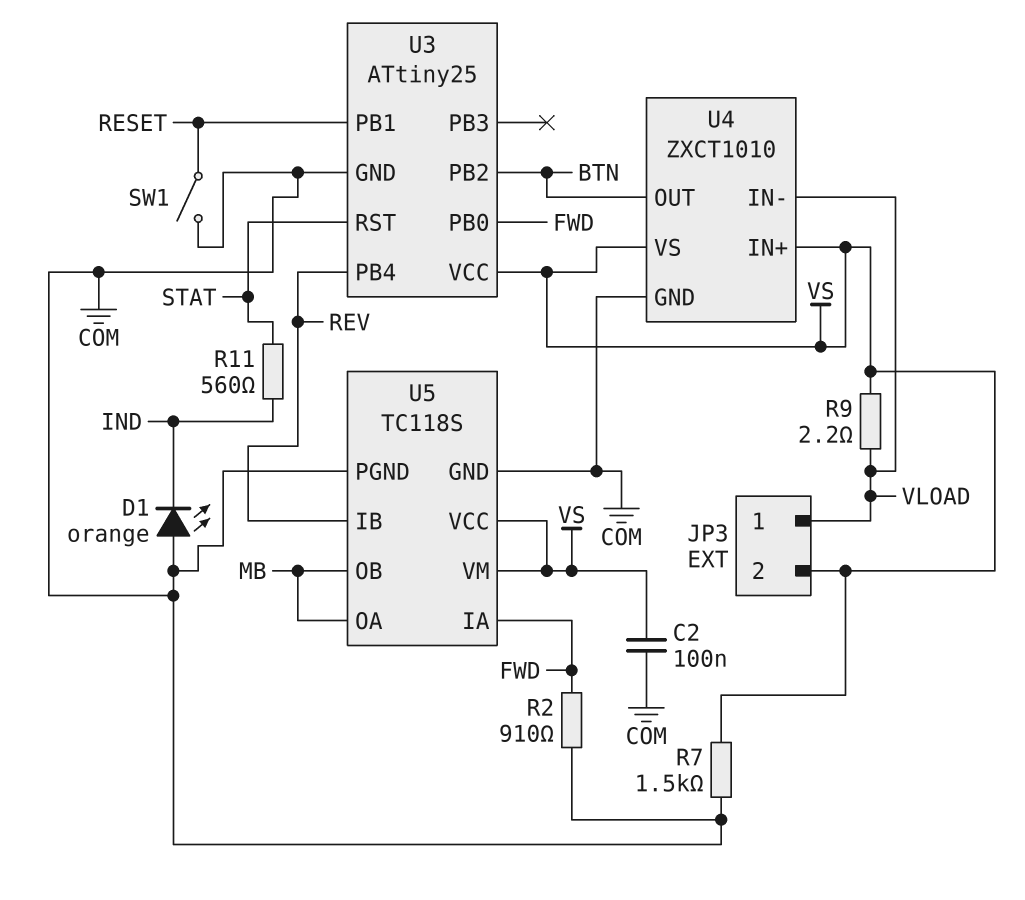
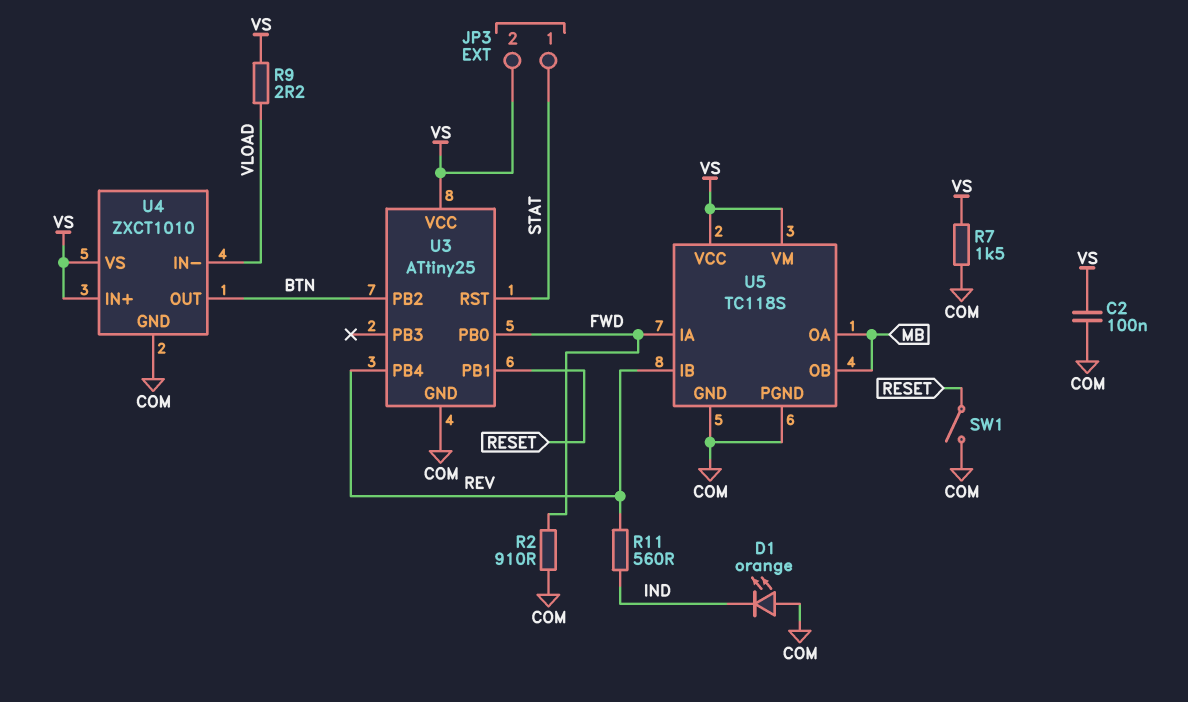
JP3 pin 1: VLOAD -> STAT
R11: 560 (IND, STAT) -> 560 (IND, REV)

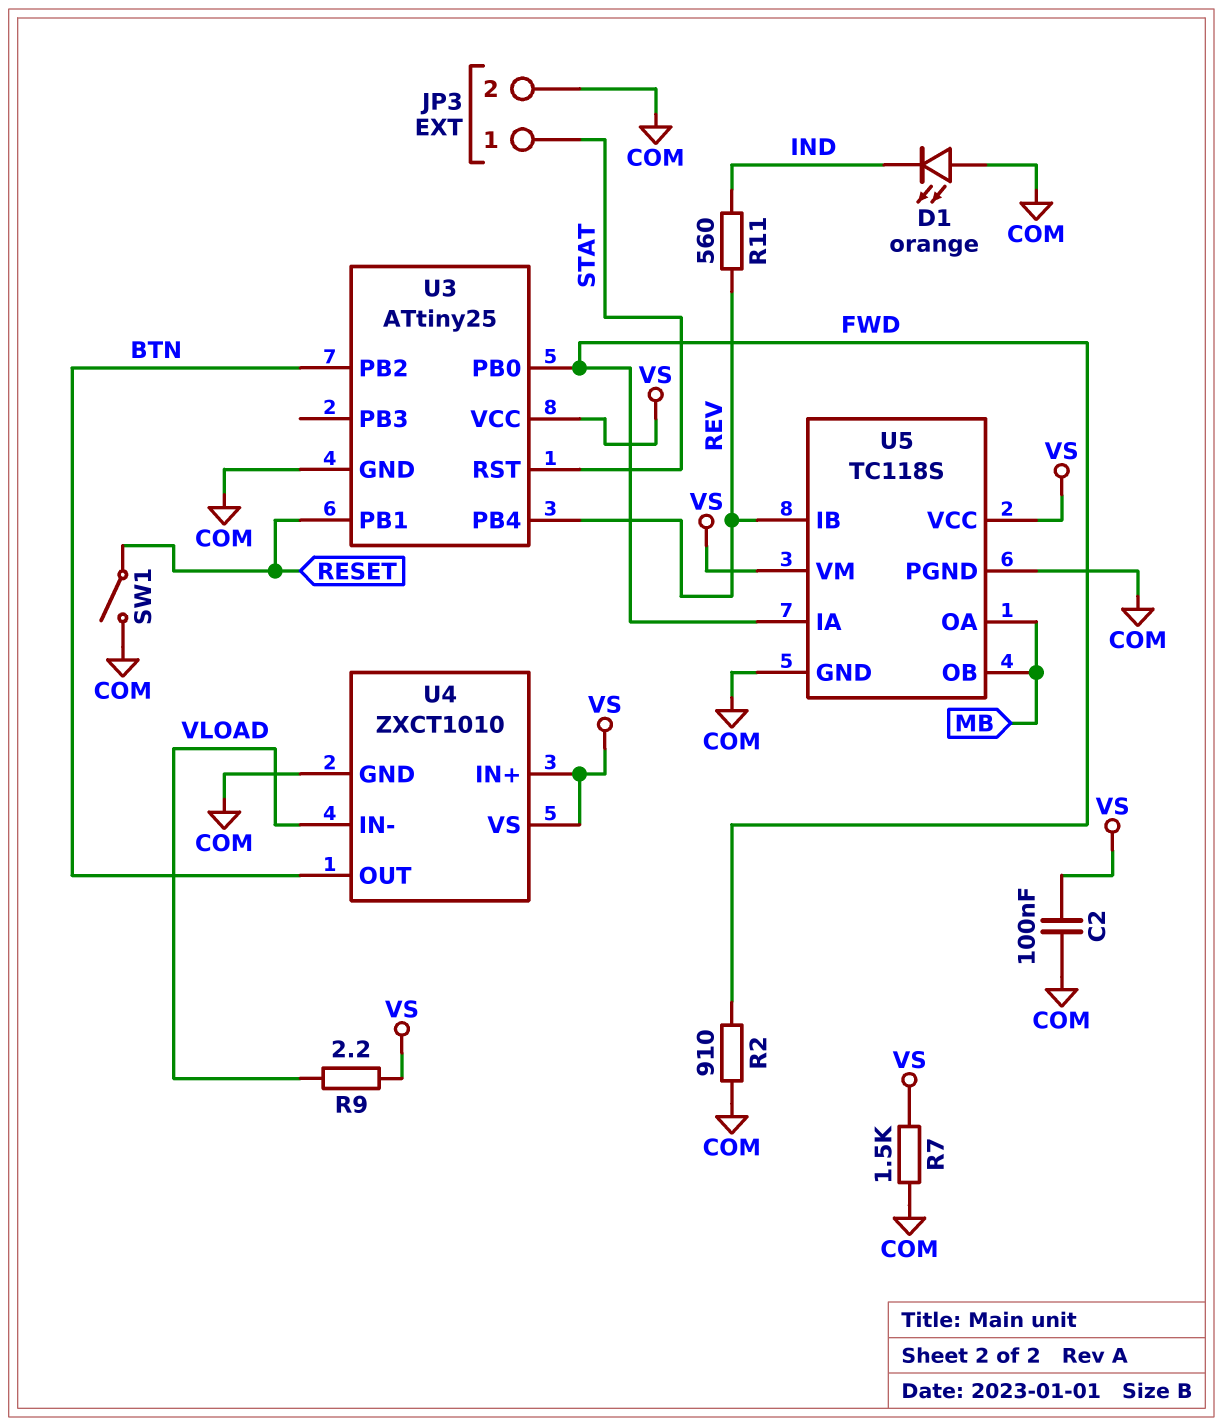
JP3 pin 2: VS -> COM

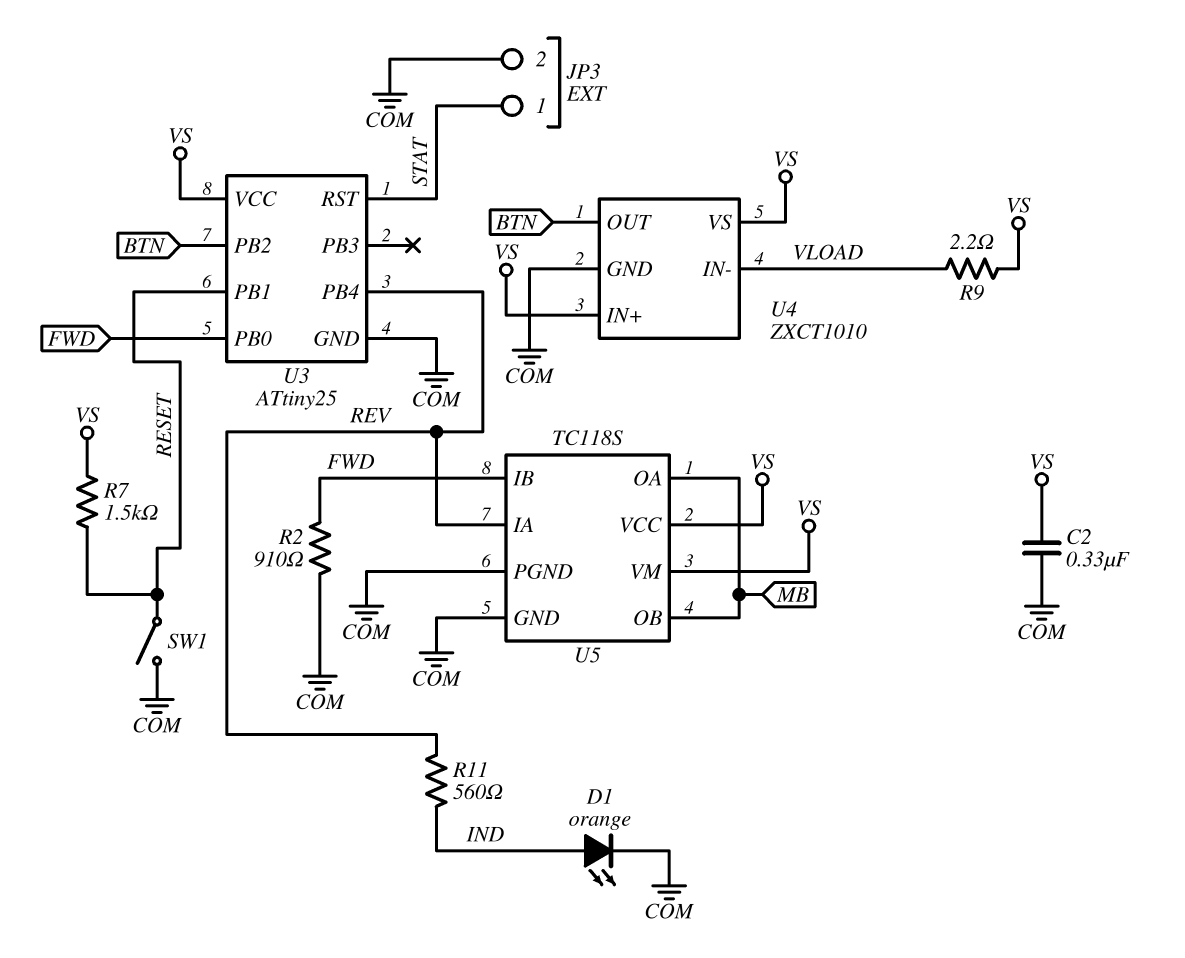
C2: 100nF (COM, VS) -> 330nF (COM, VS)
D1: LED orange (A COM, K IND) -> LED orange (A IND, K COM)
R7: 1.5k (COM, VS) -> 1.5k (RESET, VS)
U5 pin IA: FWD -> REV
U5 pin IB: REV -> FWD

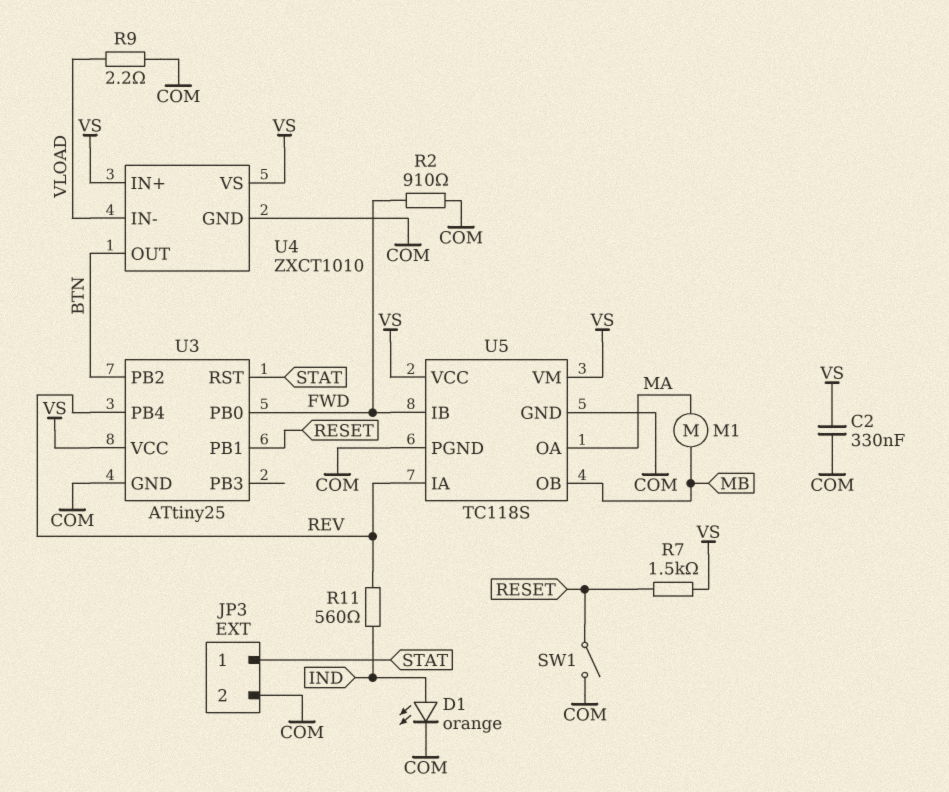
M1: none -> motor (MA, MB)
R9: 2.2 (VLOAD, VS) -> 2.2 (COM, VLOAD)
U5 pin OA: MB -> MA

